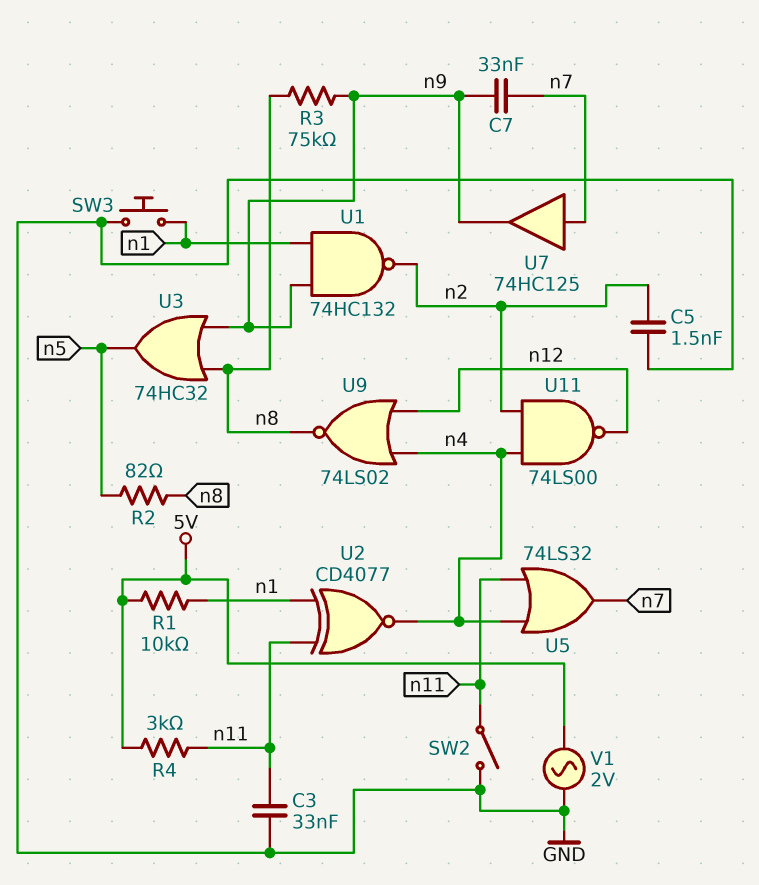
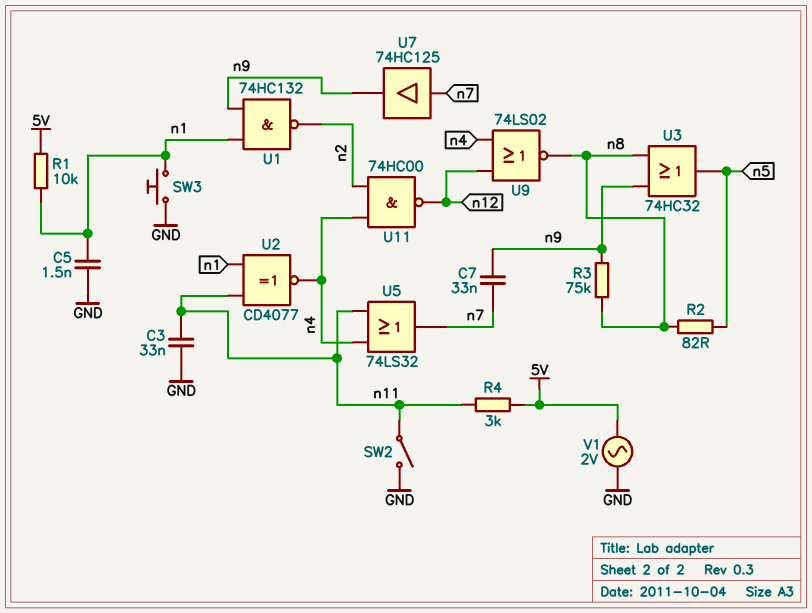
C5: 1.5nF (GND, n2) -> 1.5nF (GND, n1)
U11: NAND 74LS00 (in n2, in n4, out n12) -> NAND 74HC00 (in n2, in n4, out n12)

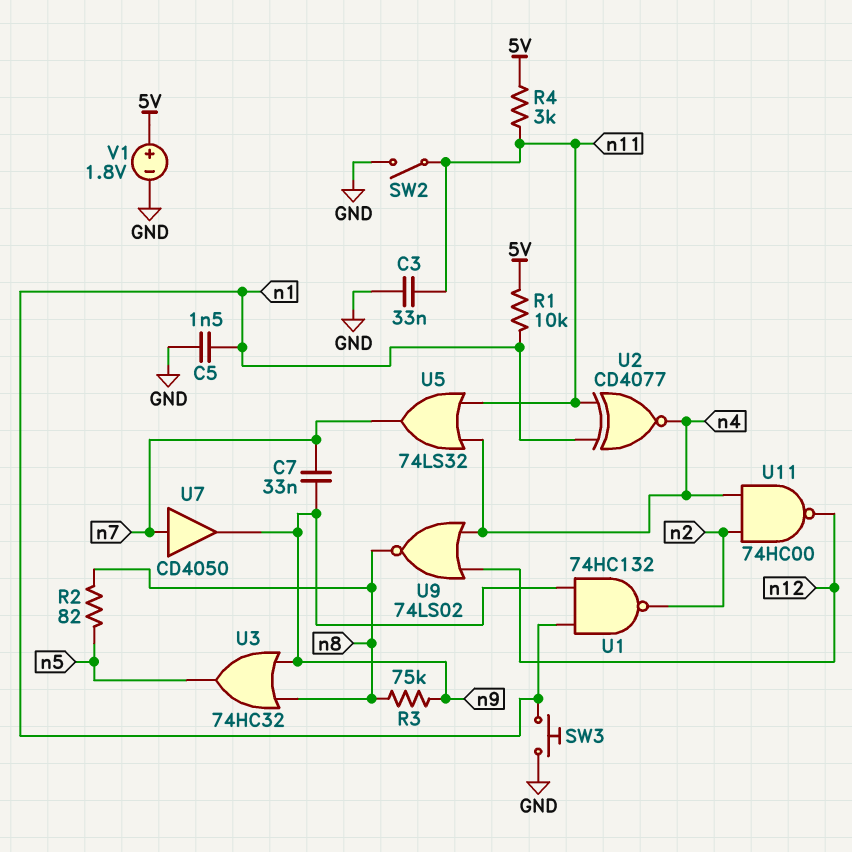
U7: buffer 74HC125 (in n7, out n9) -> buffer CD4050 (in n7, out n9)
V1: AC 2V (5V, GND) -> 1.8V (plus 5V, minus GND)

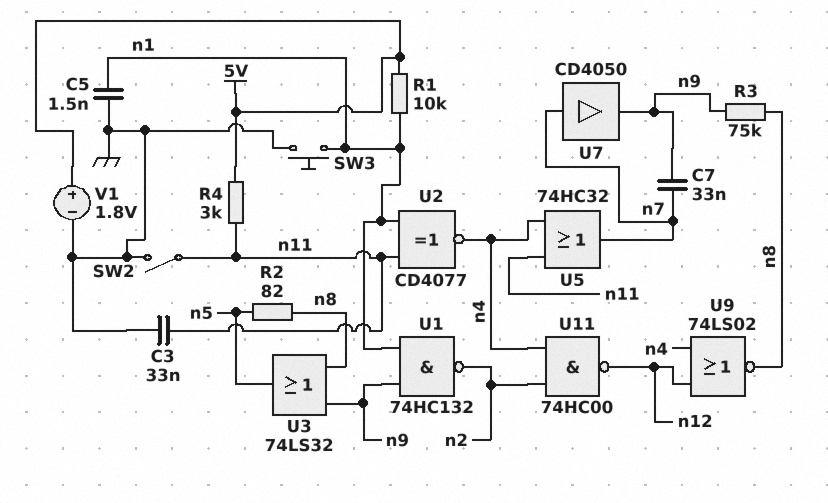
U3: OR 74HC32 (in n8, in n9, out n5) -> OR 74LS32 (in n8, in n9, out n5)
U5: OR 74LS32 (in n4, in n11, out n7) -> OR 74HC32 (in n4, in n11, out n7)

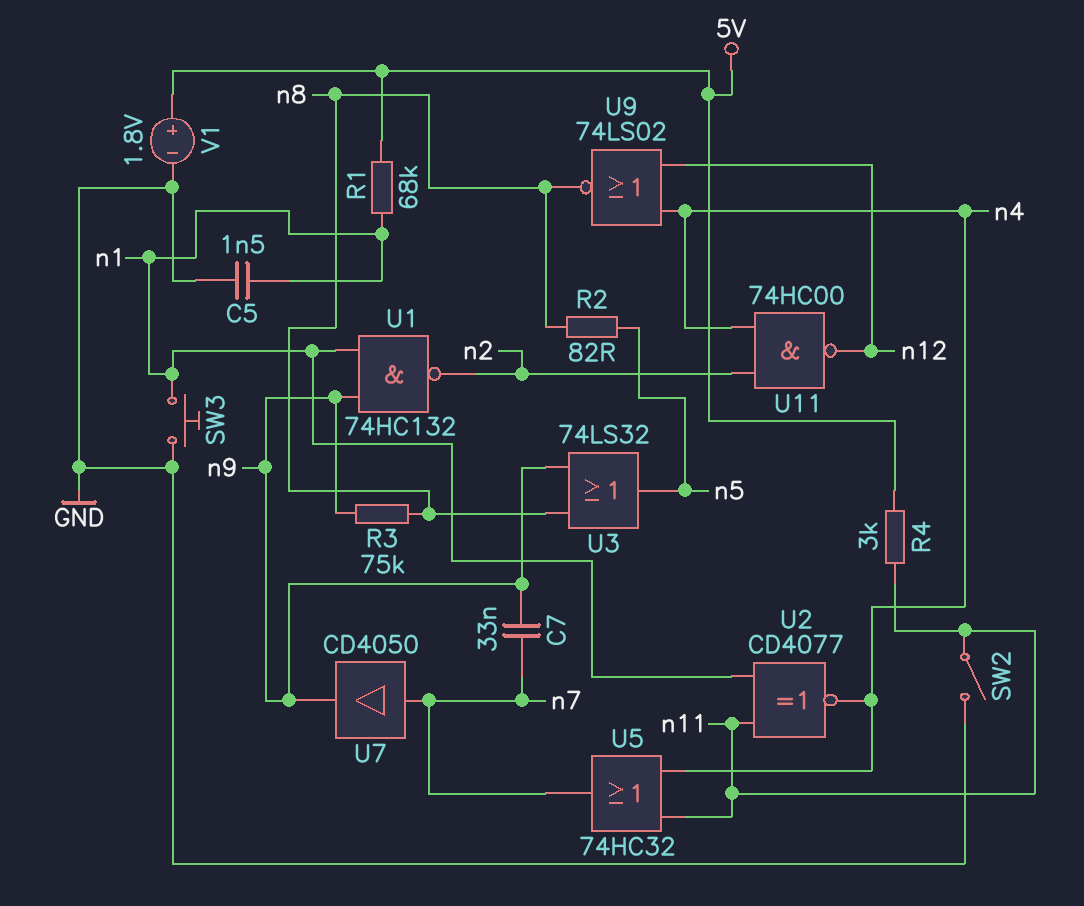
C3: 33nF (GND, n11) -> none
R1: 10k (5V, n1) -> 68k (5V, n1)

